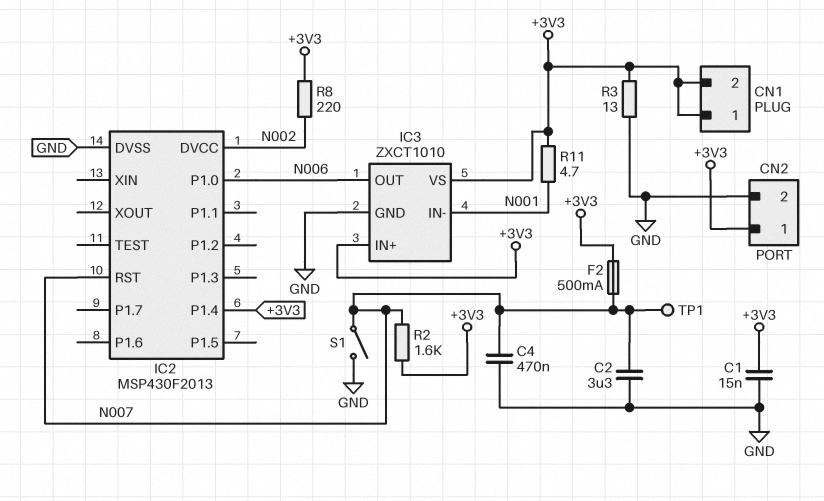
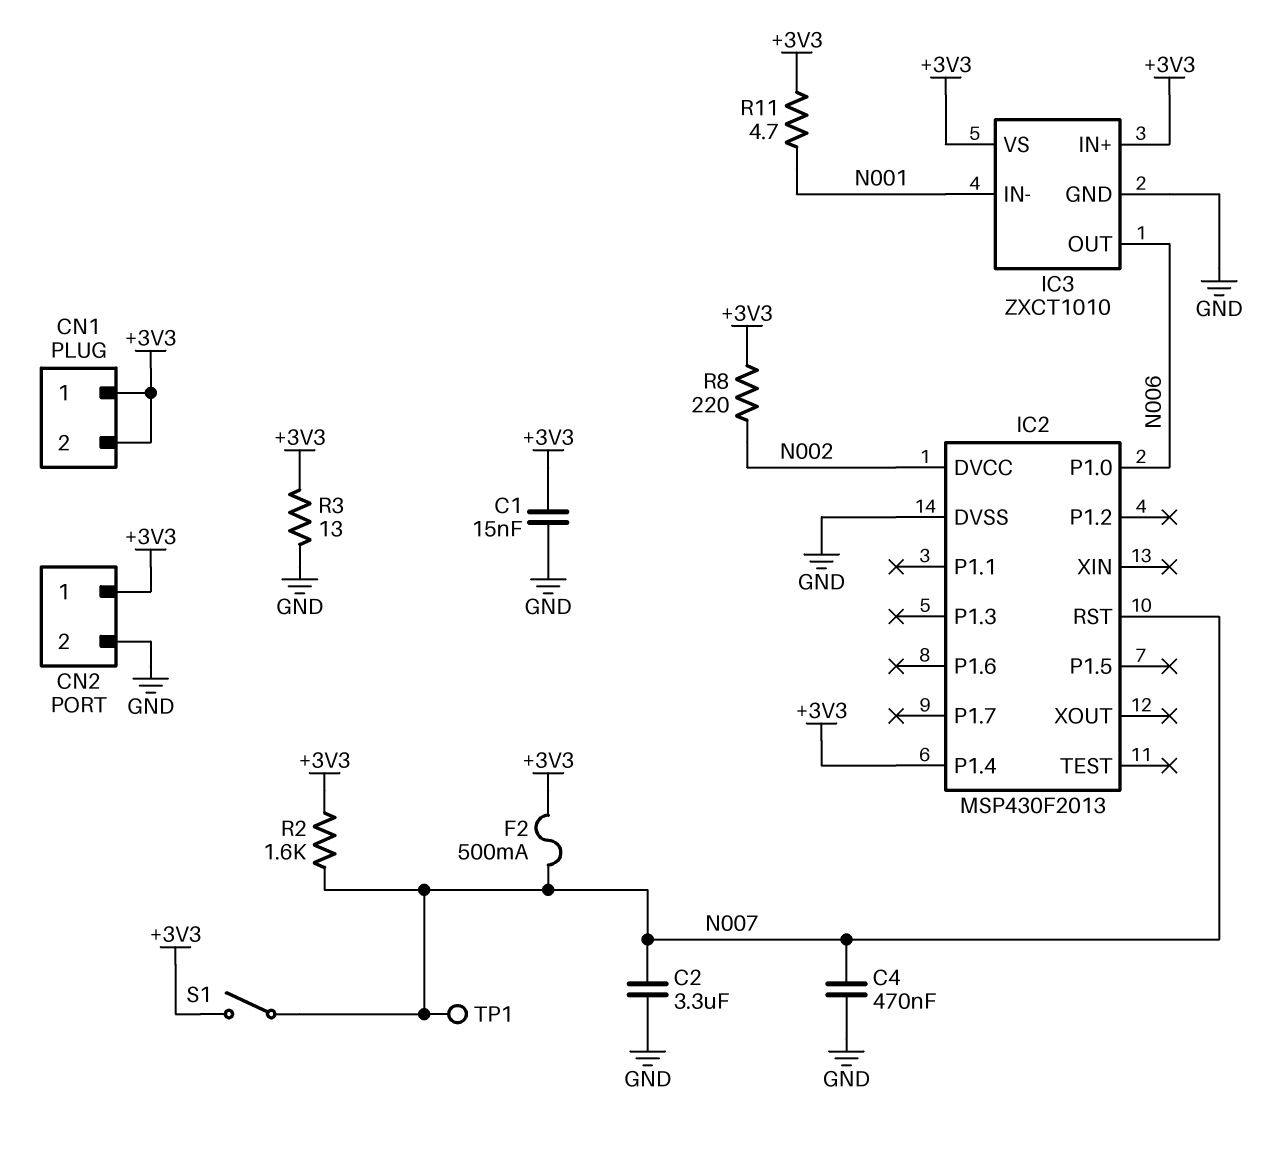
S1: switch (GND, N007) -> switch (+3V3, N007)

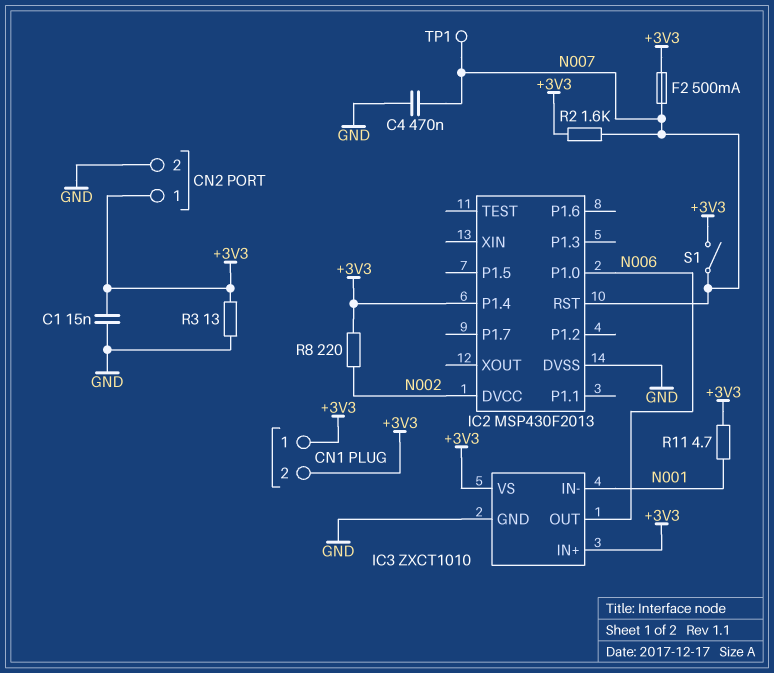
C2: 3.3uF (GND, N007) -> none

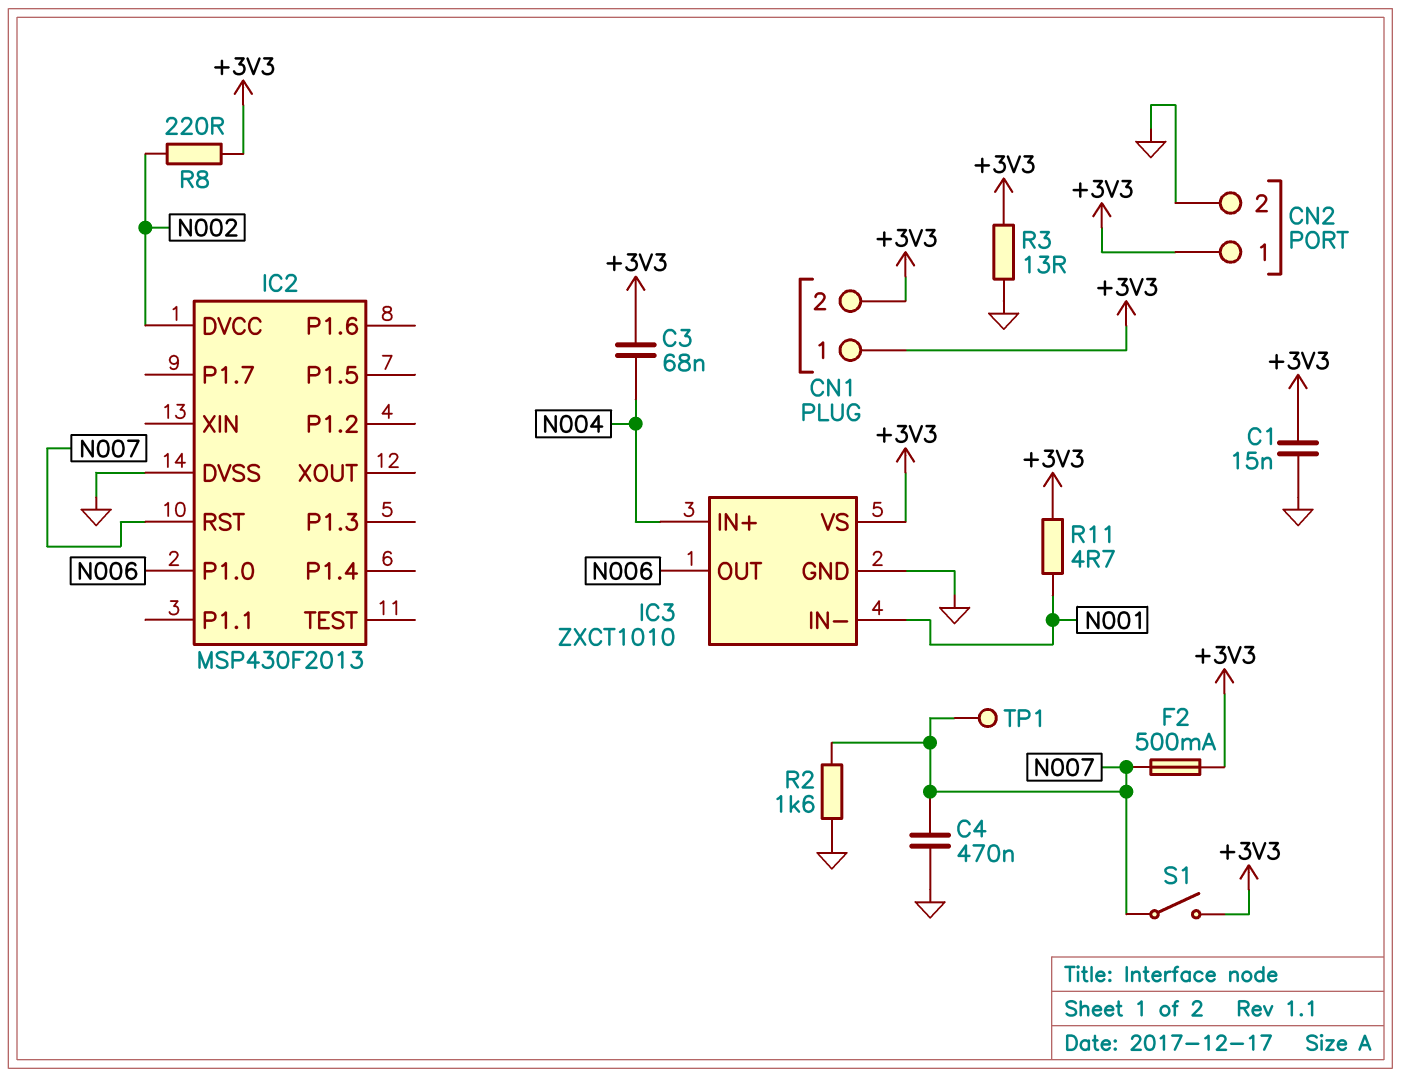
C3: none -> 68nF (+3V3, N004)
IC2 pin P1.4: +3V3 -> none
IC3 pin IN+: +3V3 -> N004
R2: 1.6k (+3V3, N007) -> 1.6k (GND, N007)

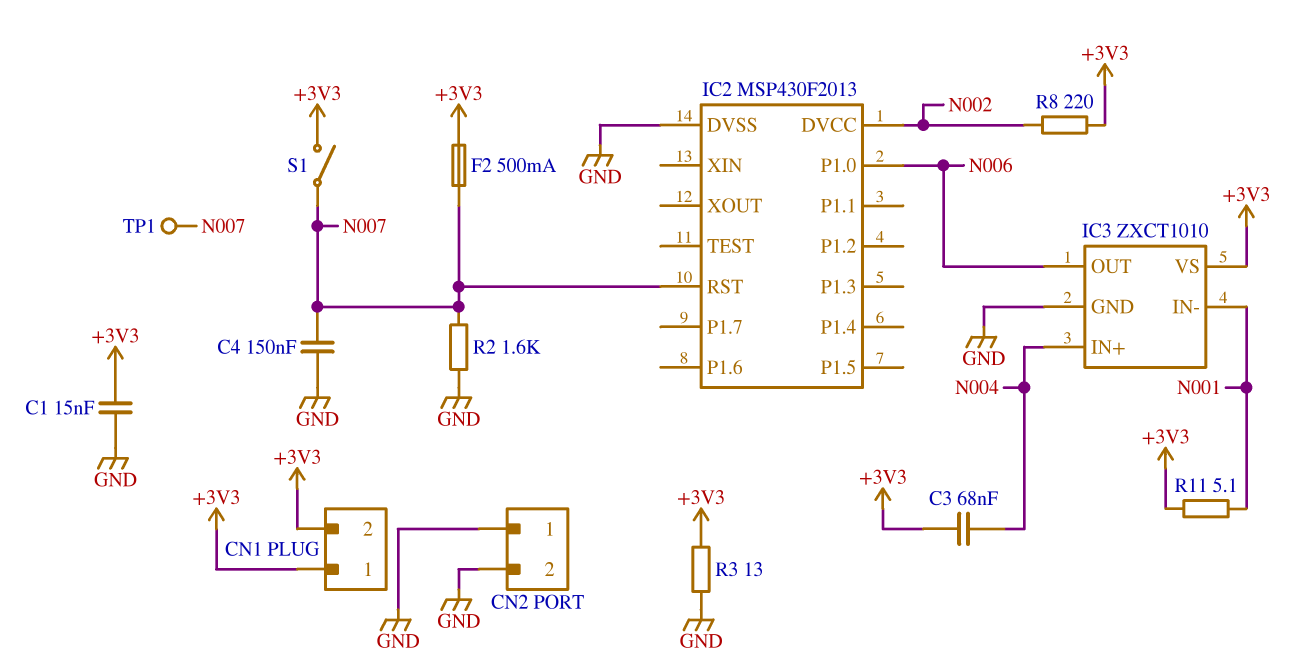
C4: 470nF (GND, N007) -> 150nF (GND, N007)
CN2 pin 1: +3V3 -> GND
R11: 4.7 (+3V3, N001) -> 5.1 (+3V3, N001)

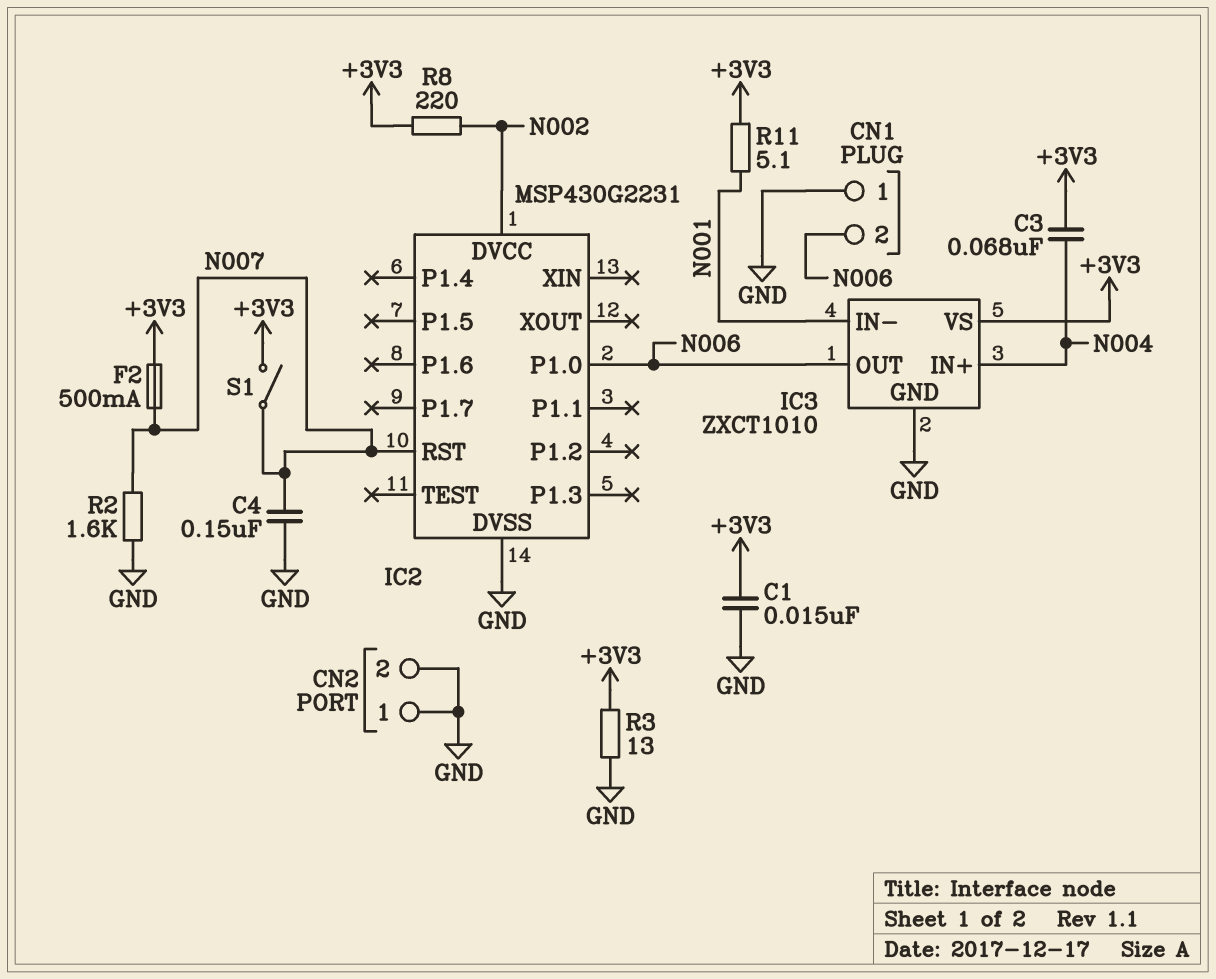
CN1 pin 1: +3V3 -> GND
CN1 pin 2: +3V3 -> N006
IC2: MSP430F2013 -> MSP430G2231
TP1: test point (N007) -> none

